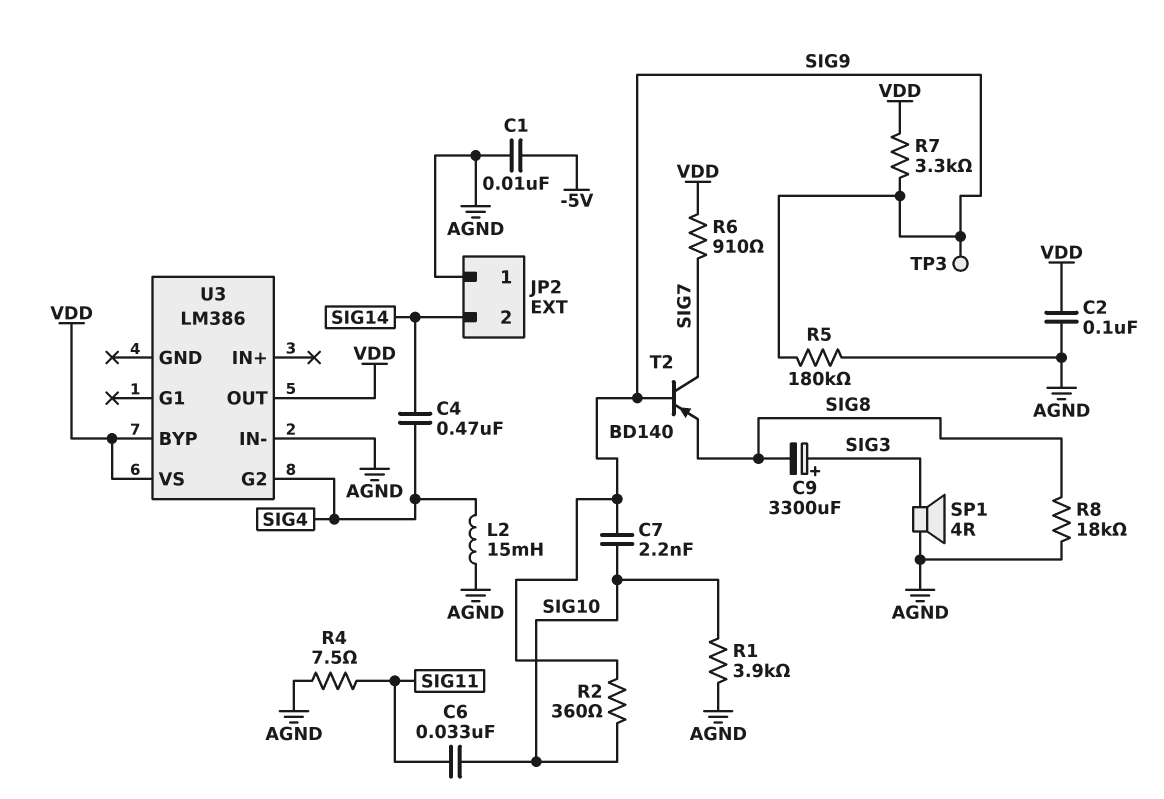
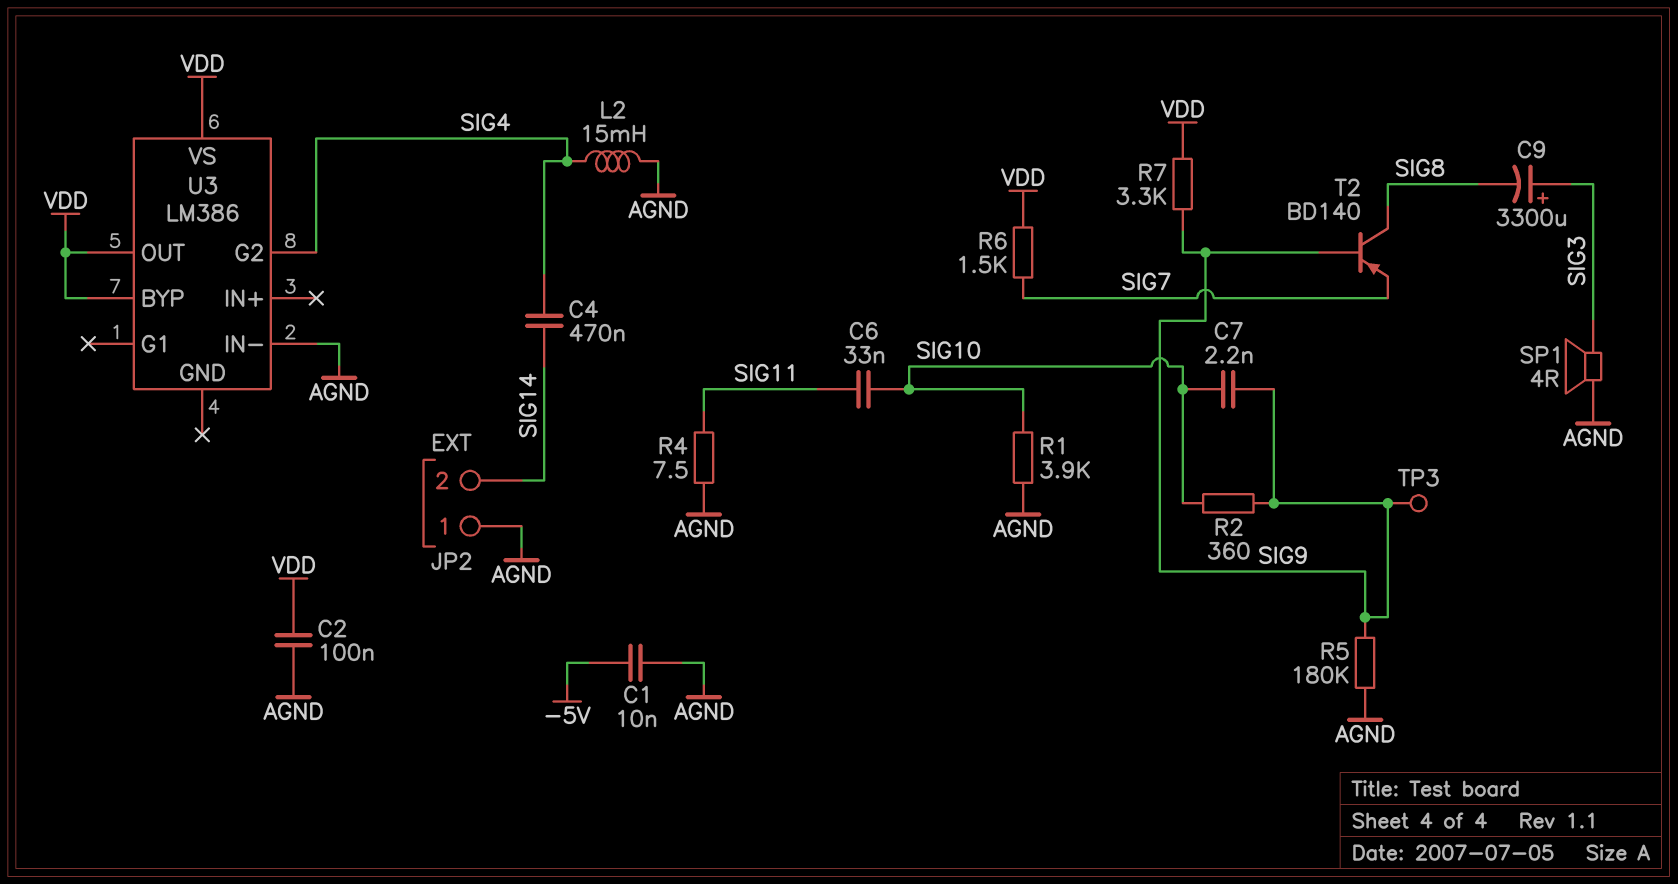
R6: 910 (SIG7, VDD) -> 1.5k (SIG7, VDD)
R8: 18k (AGND, SIG8) -> none
T2: PNP BD140 (B SIG9, C SIG7, E SIG8) -> PNP BD140 (B SIG9, C SIG8, E SIG7)

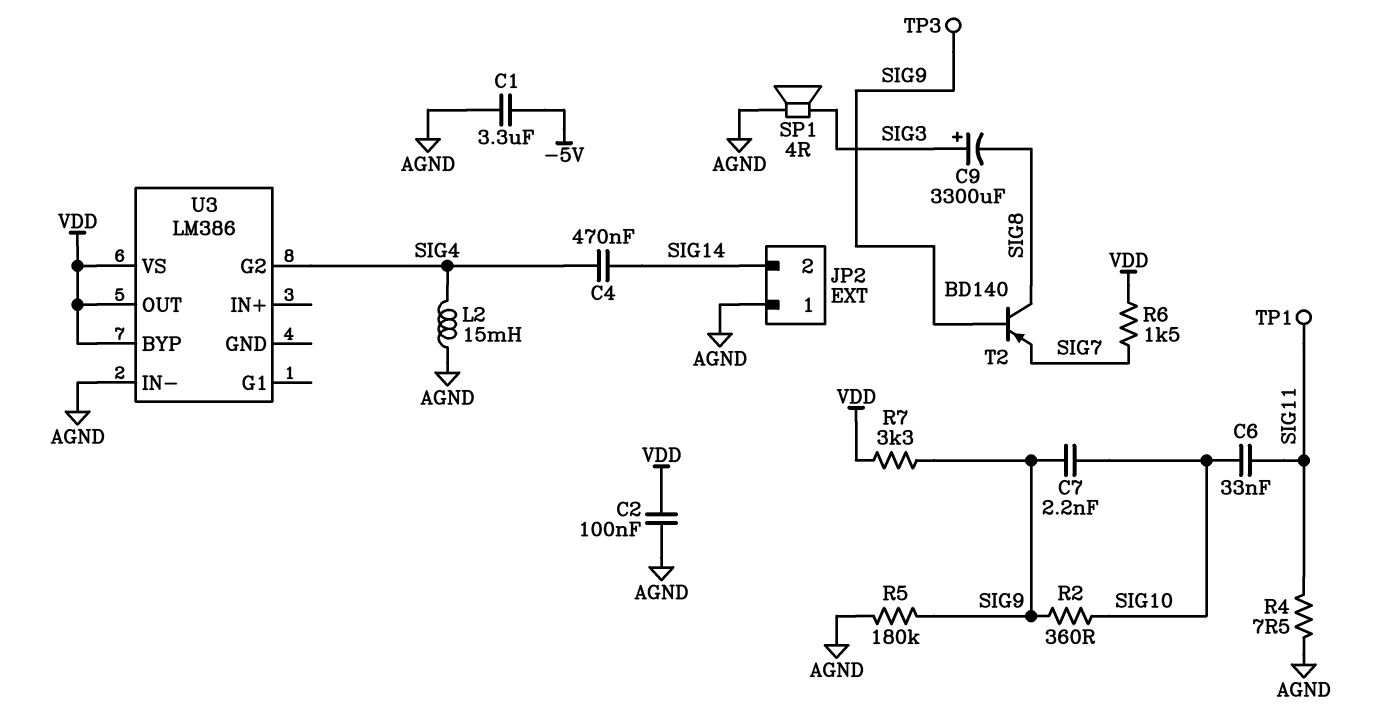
C1: 10nF (-5V, AGND) -> 3.3uF (-5V, AGND)
R1: 3.9k (AGND, SIG10) -> none
TP1: none -> test point (SIG11)

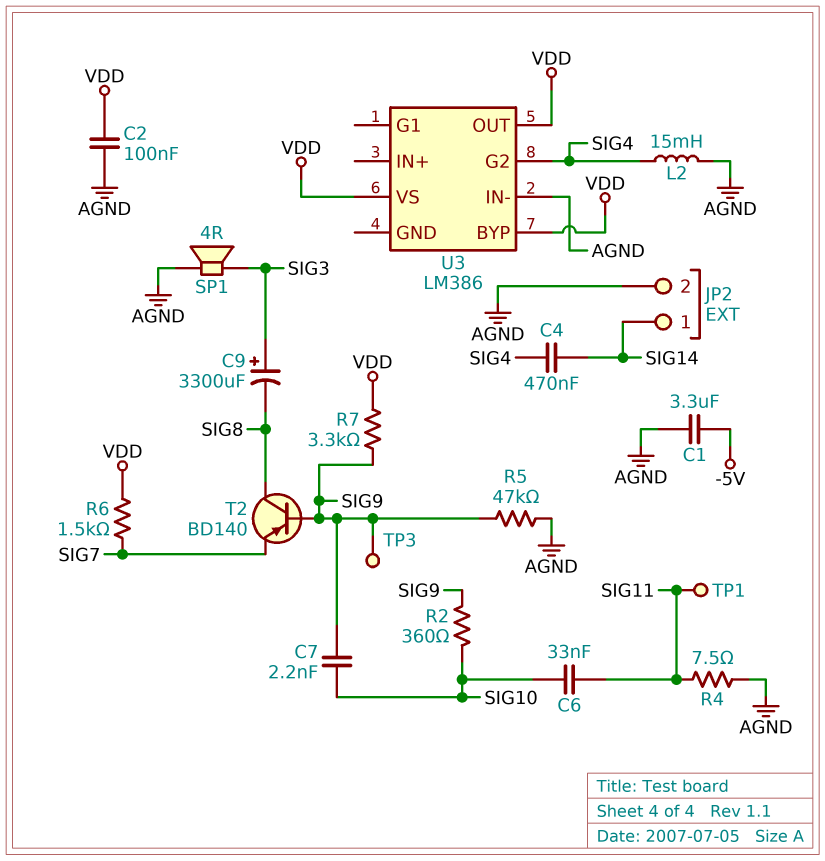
JP2 pin 1: AGND -> SIG14
JP2 pin 2: SIG14 -> AGND
R5: 180k (AGND, SIG9) -> 47k (AGND, SIG9)

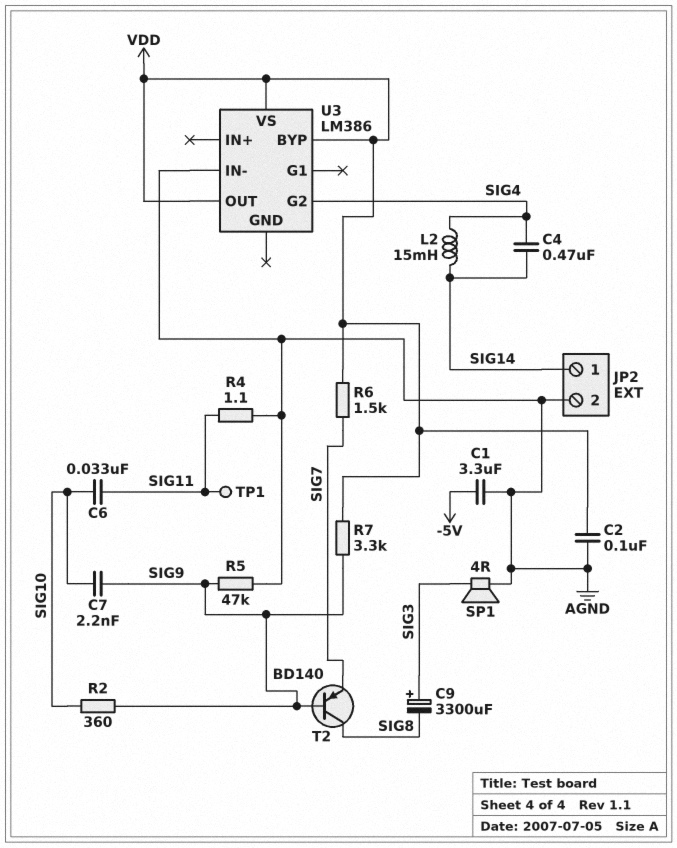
L2: 15mH (AGND, SIG4) -> 15mH (SIG4, SIG14)
R4: 7.5 (AGND, SIG11) -> 1.1 (AGND, SIG11)
TP3: test point (SIG9) -> none

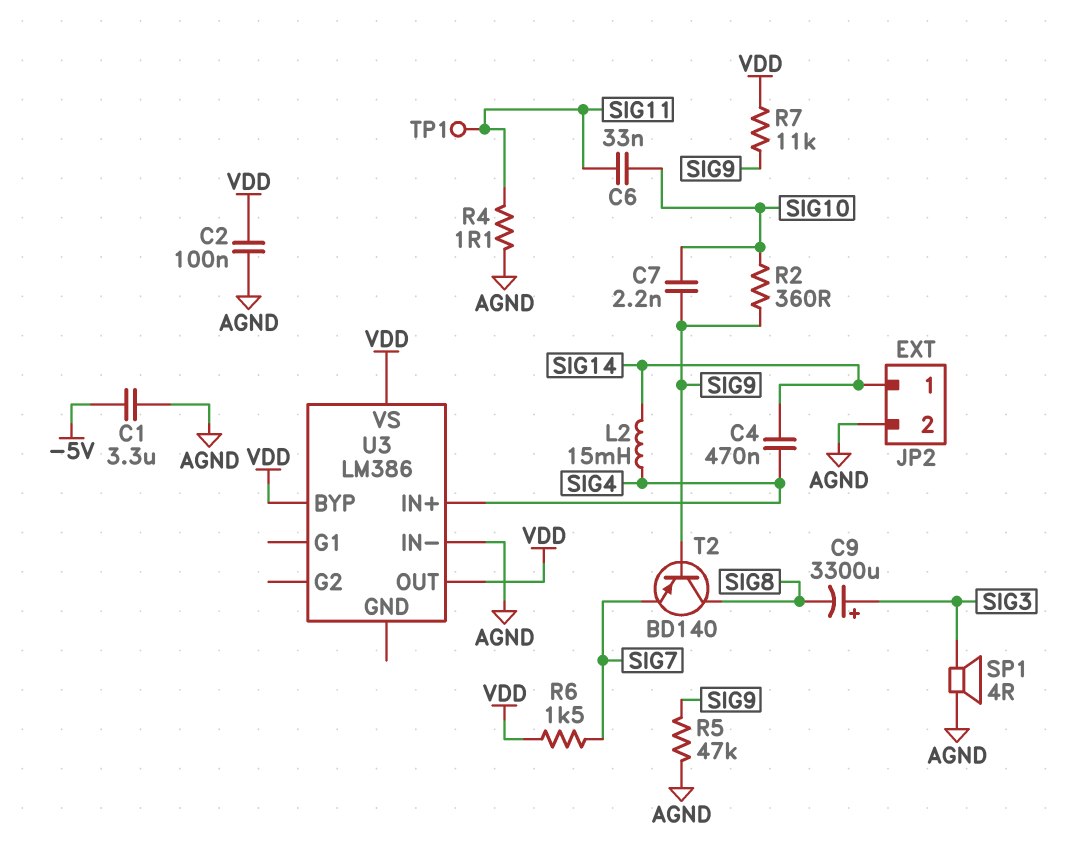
R7: 3.3k (SIG9, VDD) -> 11k (SIG9, VDD)
U3 pin G2: SIG4 -> none
U3 pin IN+: none -> SIG4

